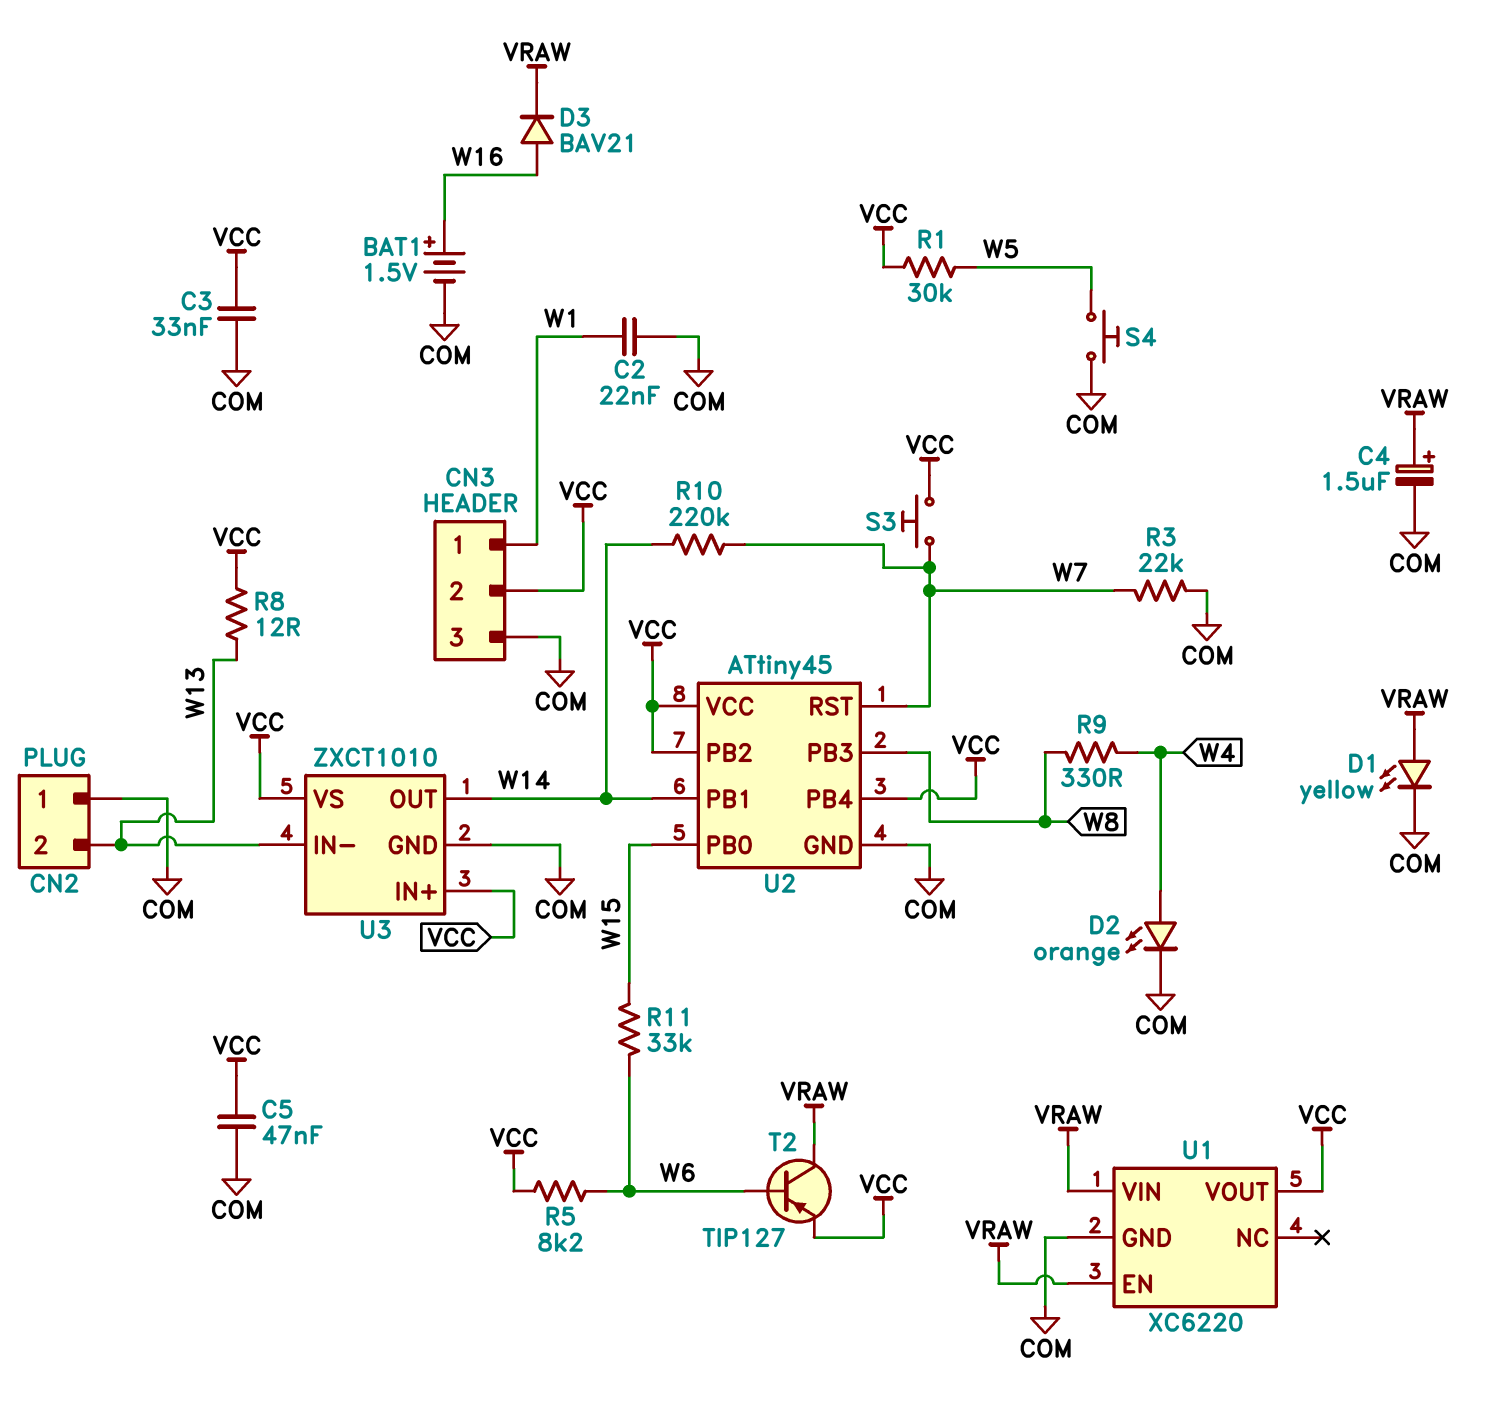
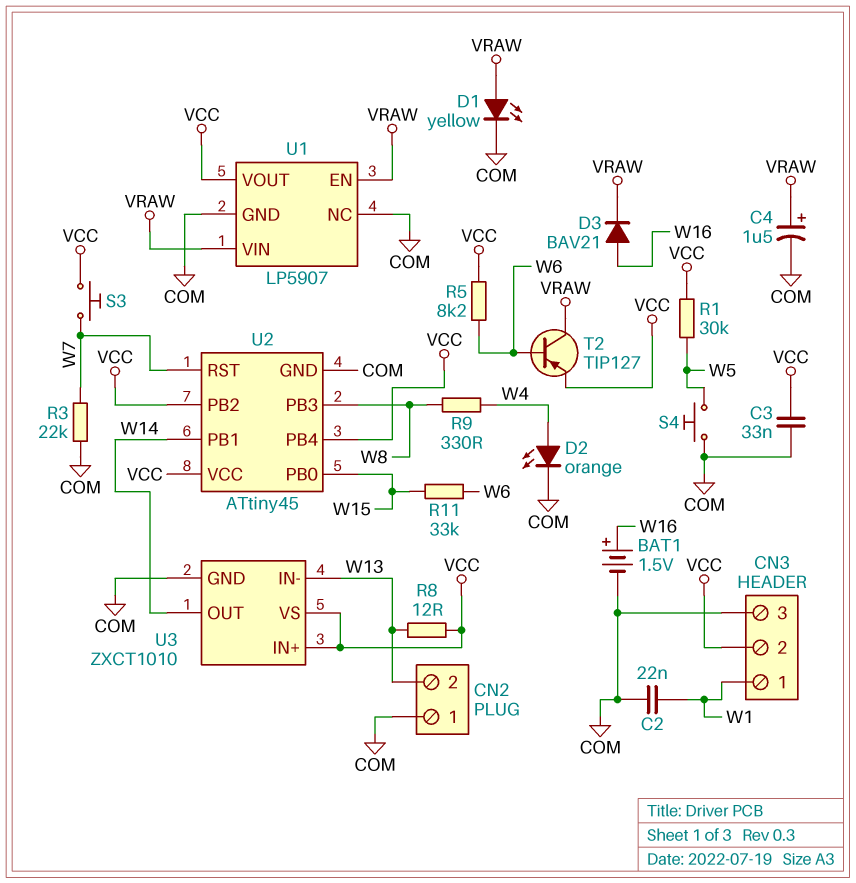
C5: 47nF (COM, VCC) -> none
R10: 220k (W7, W14) -> none
U1: XC6220 -> LP5907
U1 pin NC: none -> COM

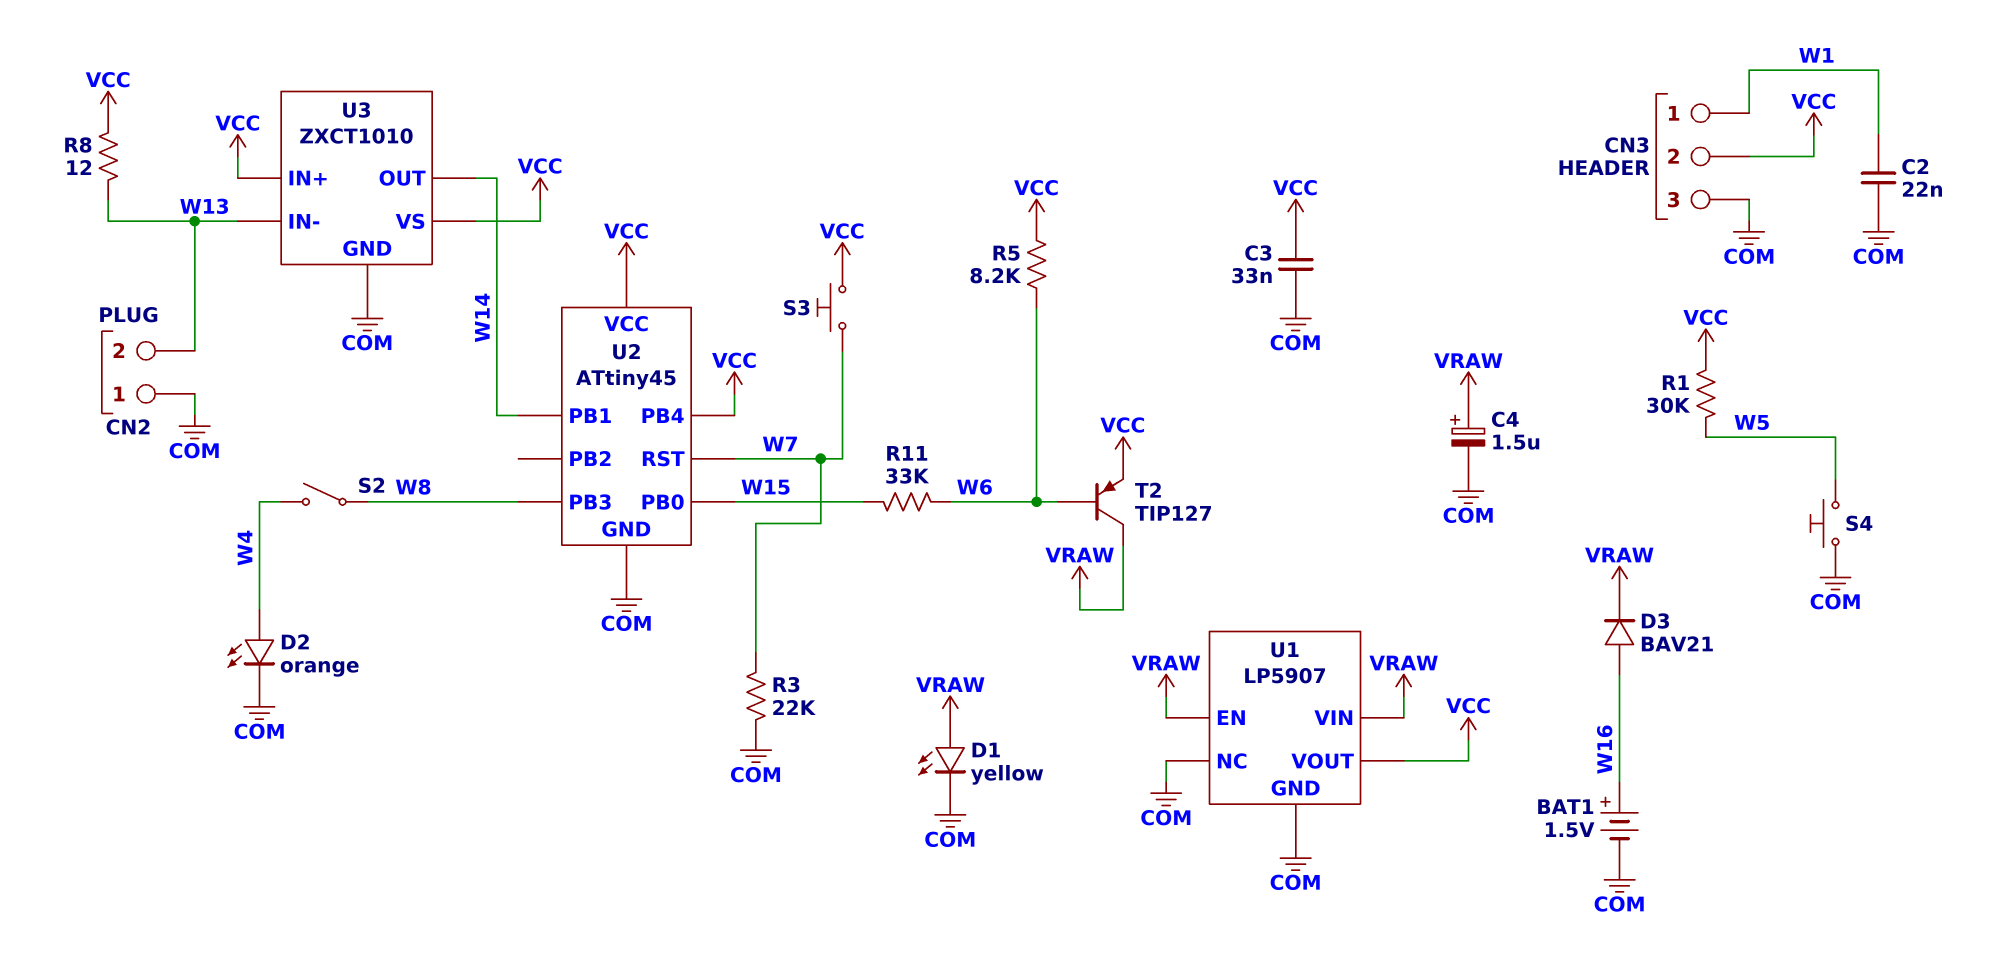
R9: 330 (W4, W8) -> none
S2: none -> switch (W4, W8)
U2 pin PB2: VCC -> none

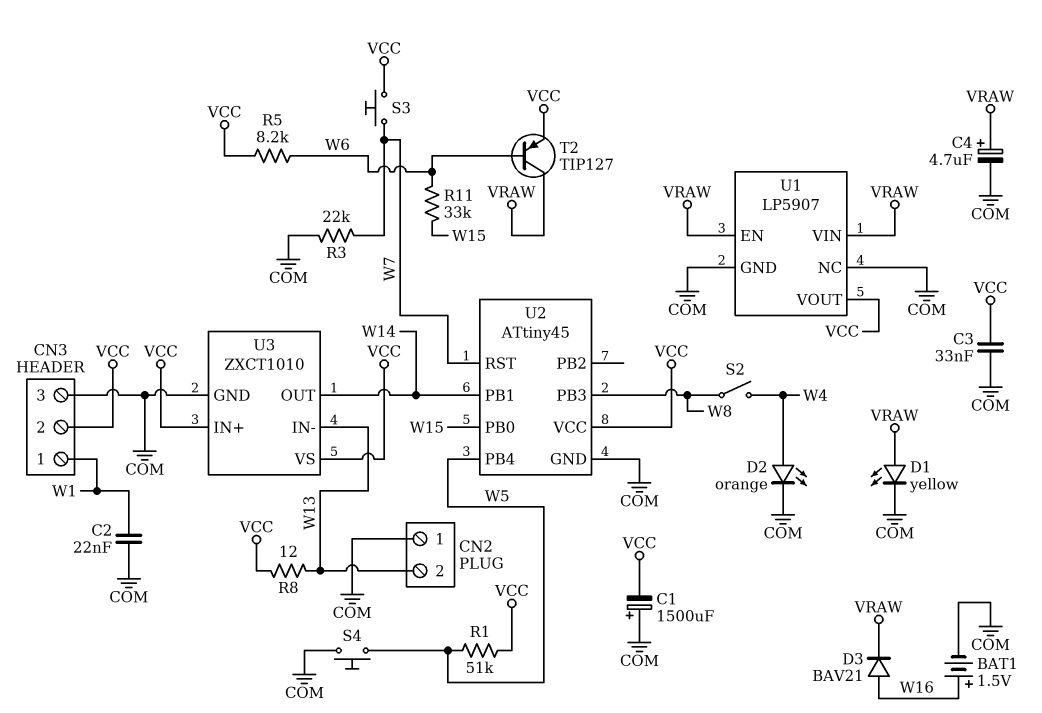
C1: none -> 1500uF (plus COM, minus VCC)
C4: 1.5uF (plus VRAW, minus COM) -> 4.7uF (plus VRAW, minus COM)
R1: 30k (VCC, W5) -> 51k (VCC, W5)
U2 pin PB4: VCC -> W5

